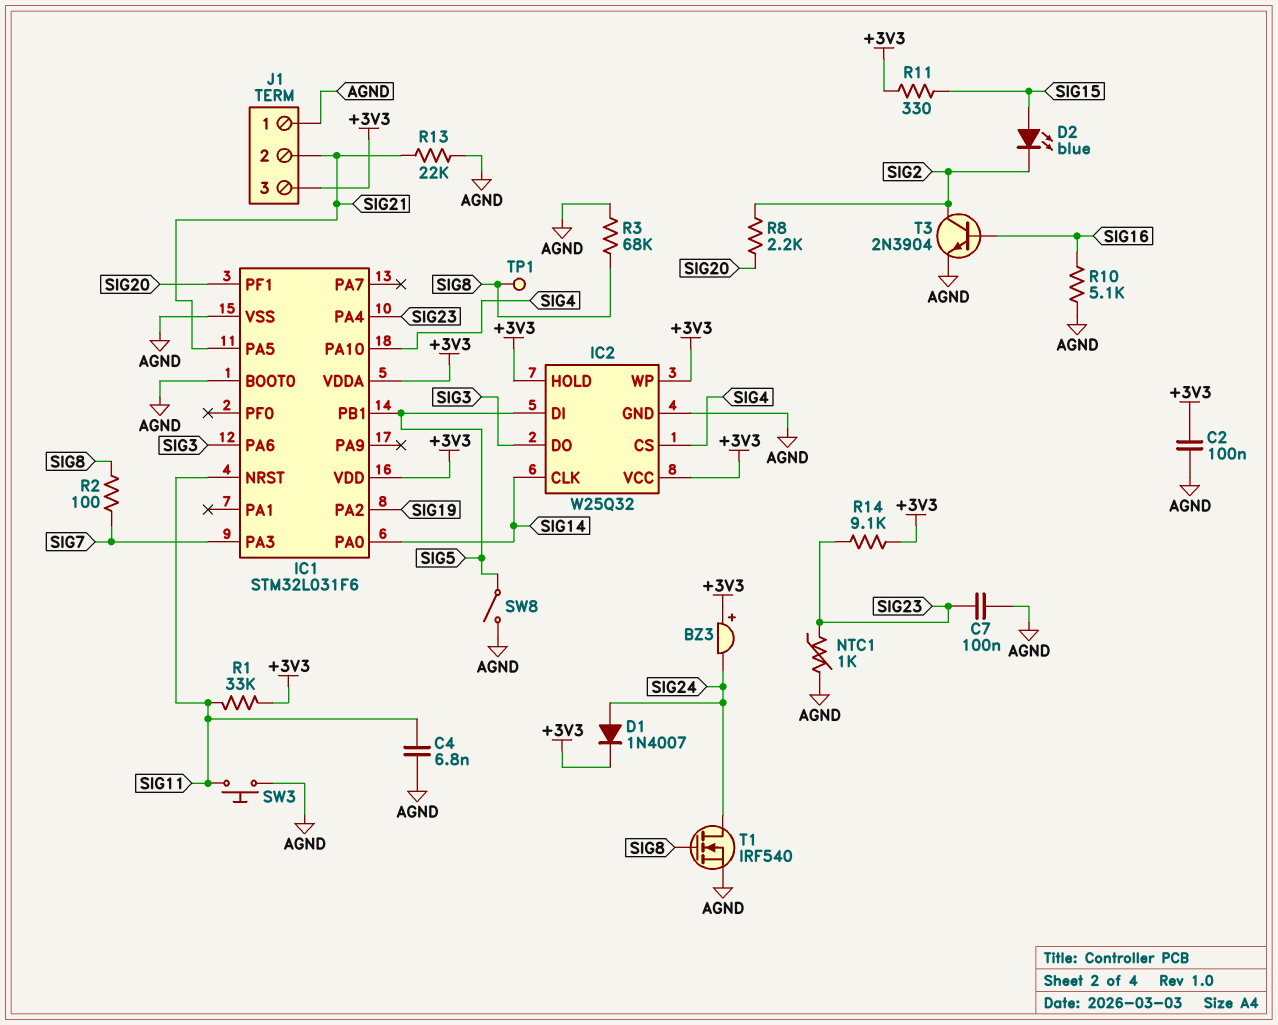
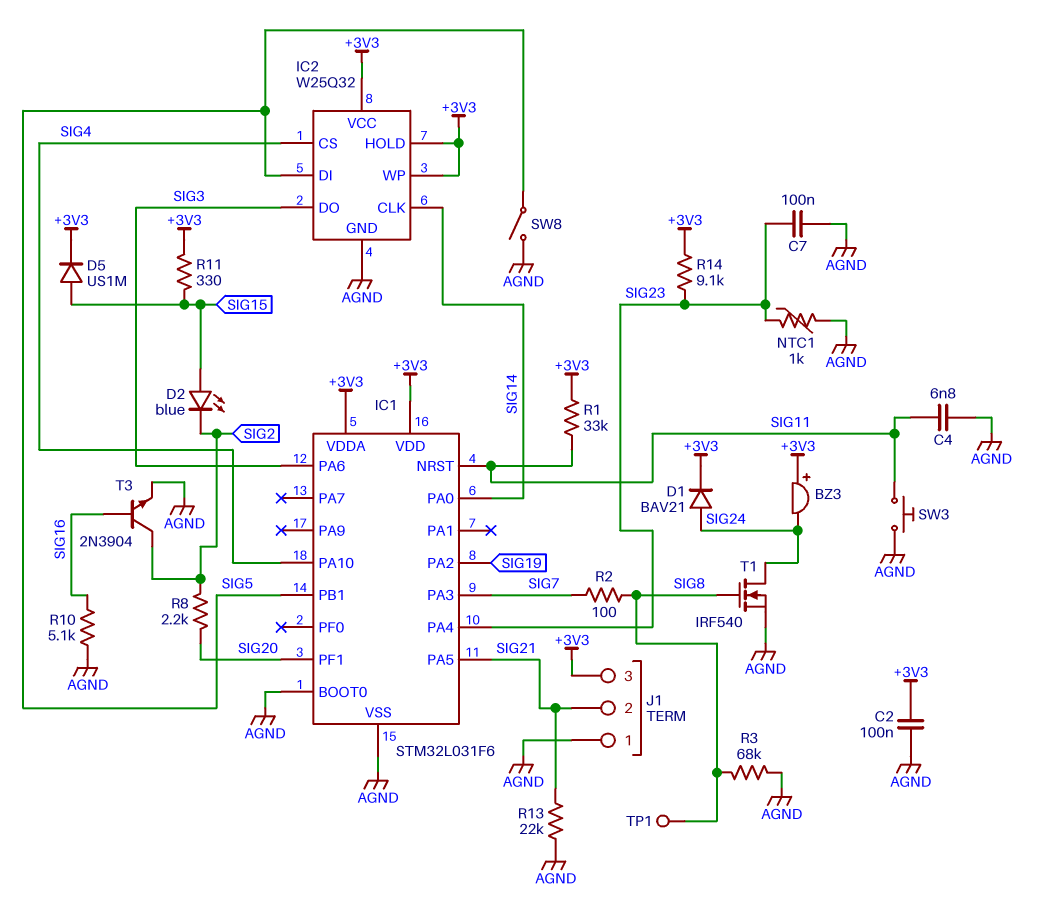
D1: diode 1N4007 (A SIG24, K +3V3) -> diode BAV21 (A SIG24, K +3V3)
D5: none -> diode US1M (A SIG15, K +3V3)

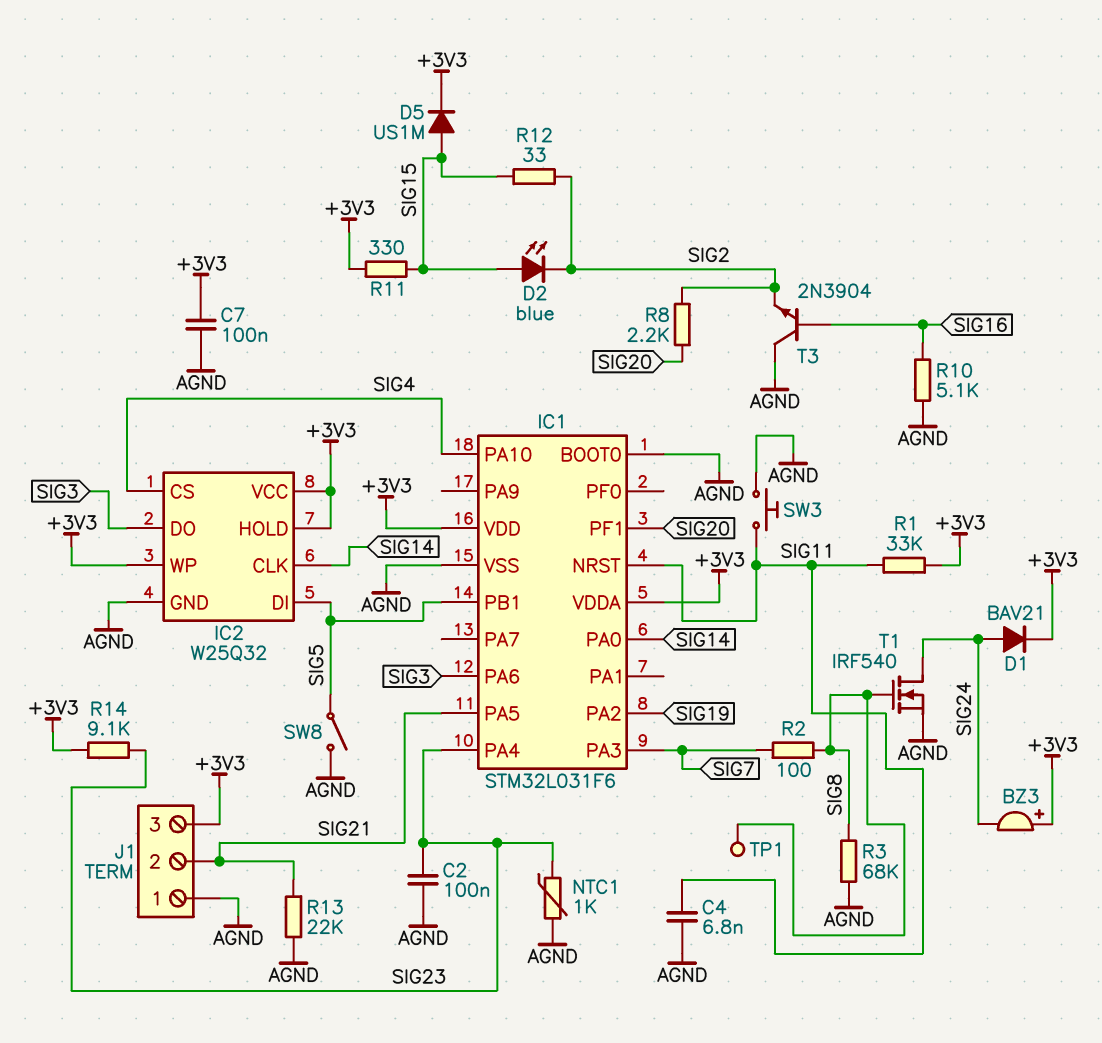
C2: 100nF (+3V3, AGND) -> 100nF (AGND, SIG23)
C7: 100nF (AGND, SIG23) -> 100nF (+3V3, AGND)
R12: none -> 33 (SIG2, SIG15)
T3: NPN 2N3904 (B SIG16, C SIG2, E AGND) -> NPN 2N3904 (B SIG16, C AGND, E SIG2)

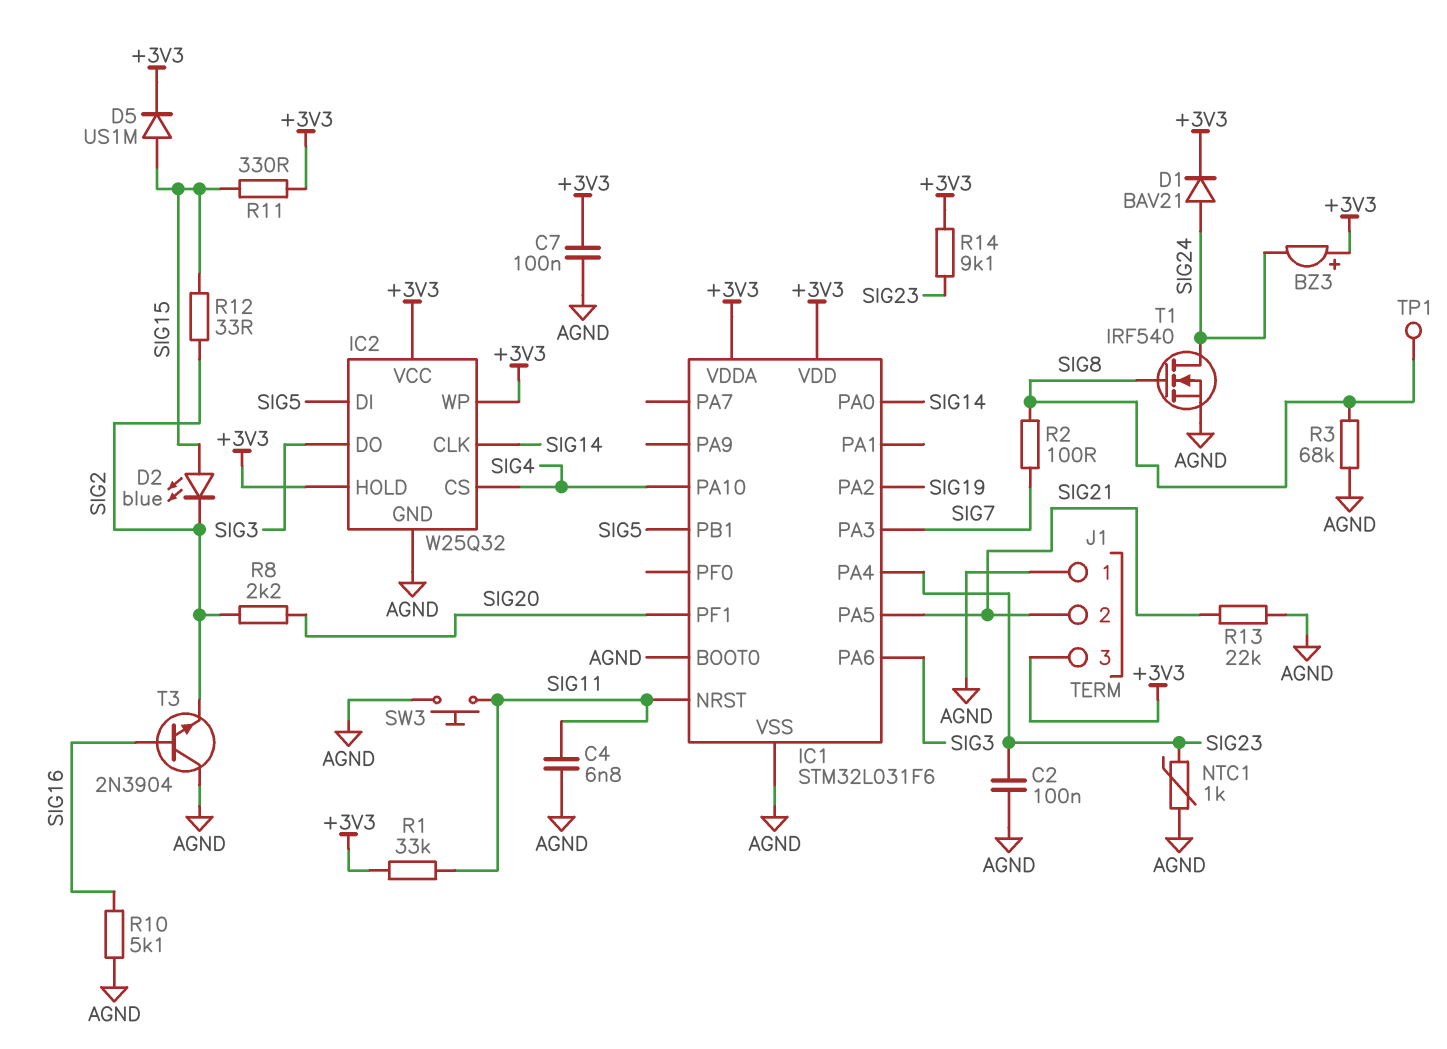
SW8: switch (AGND, SIG5) -> none

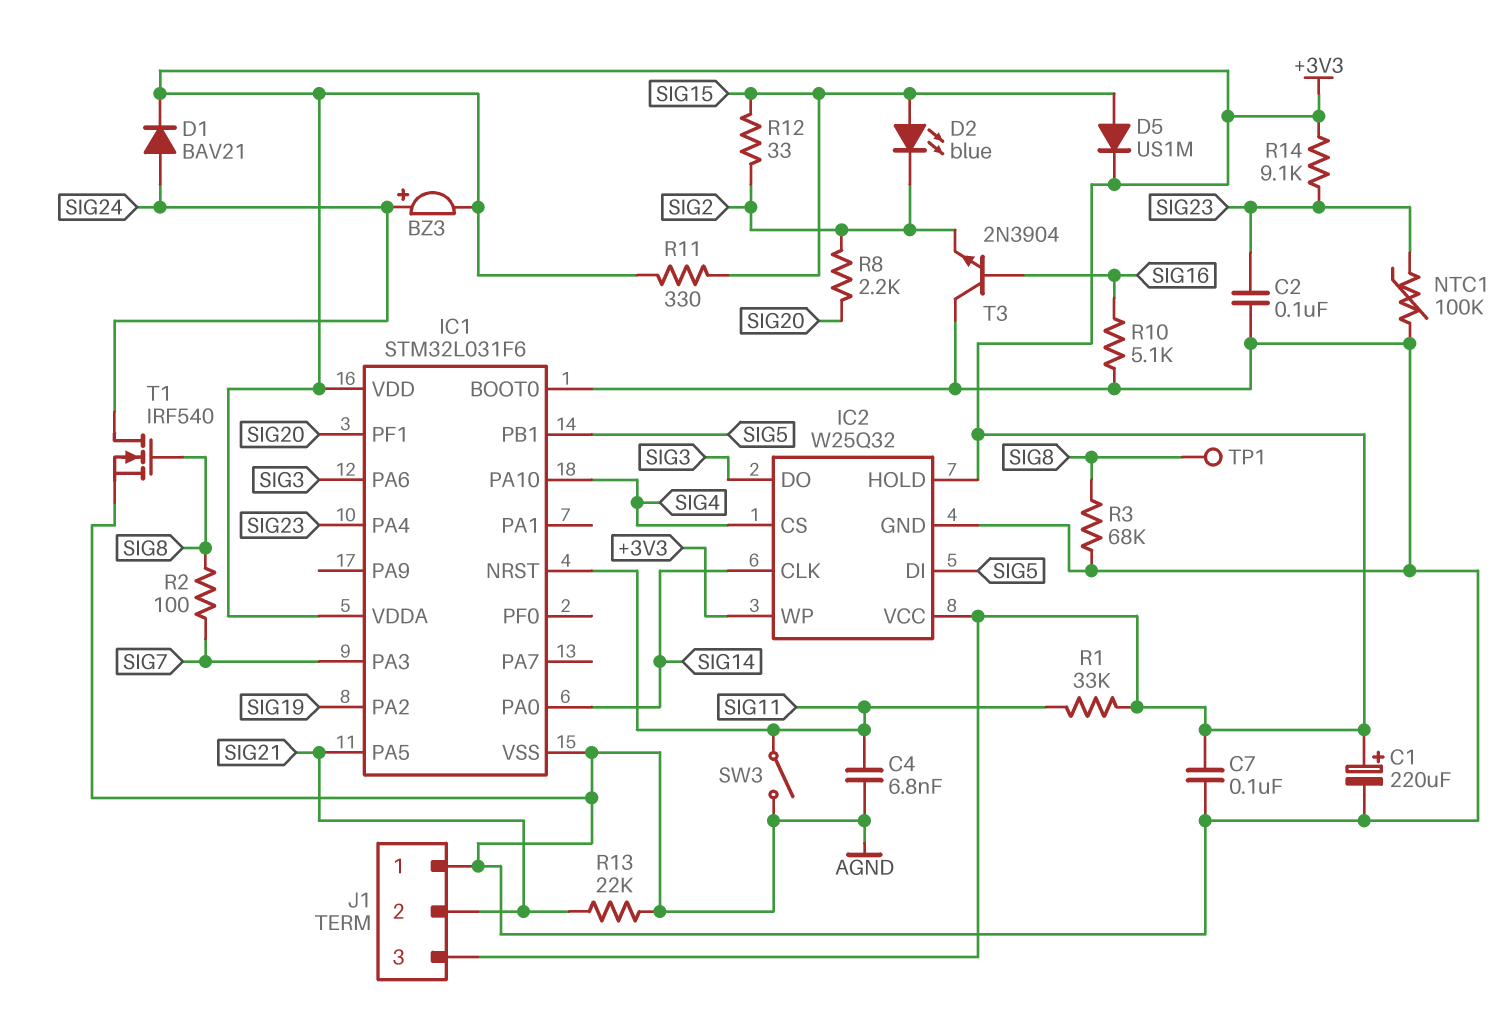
BZ3: buzzer (plus +3V3, minus SIG24) -> buzzer (plus SIG24, minus +3V3)
C1: none -> 220uF (plus +3V3, minus AGND)
NTC1: 1k (AGND, SIG23) -> 100k (AGND, SIG23)
SW3: button (AGND, SIG11) -> switch (AGND, SIG11)

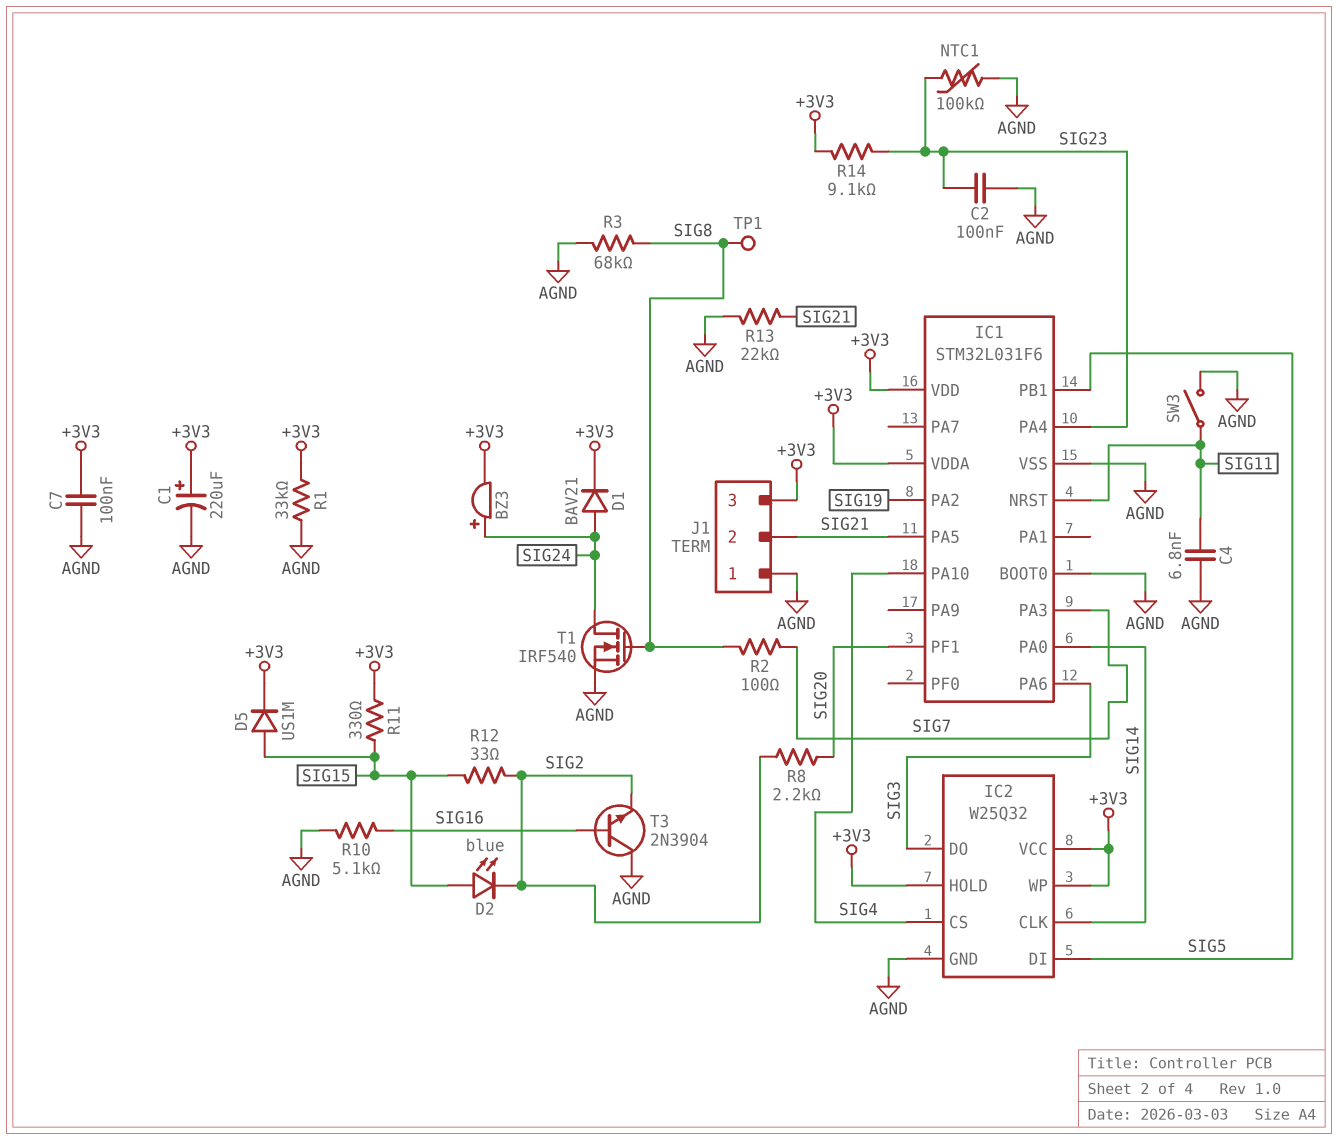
R1: 33k (+3V3, SIG11) -> 33k (+3V3, AGND)

